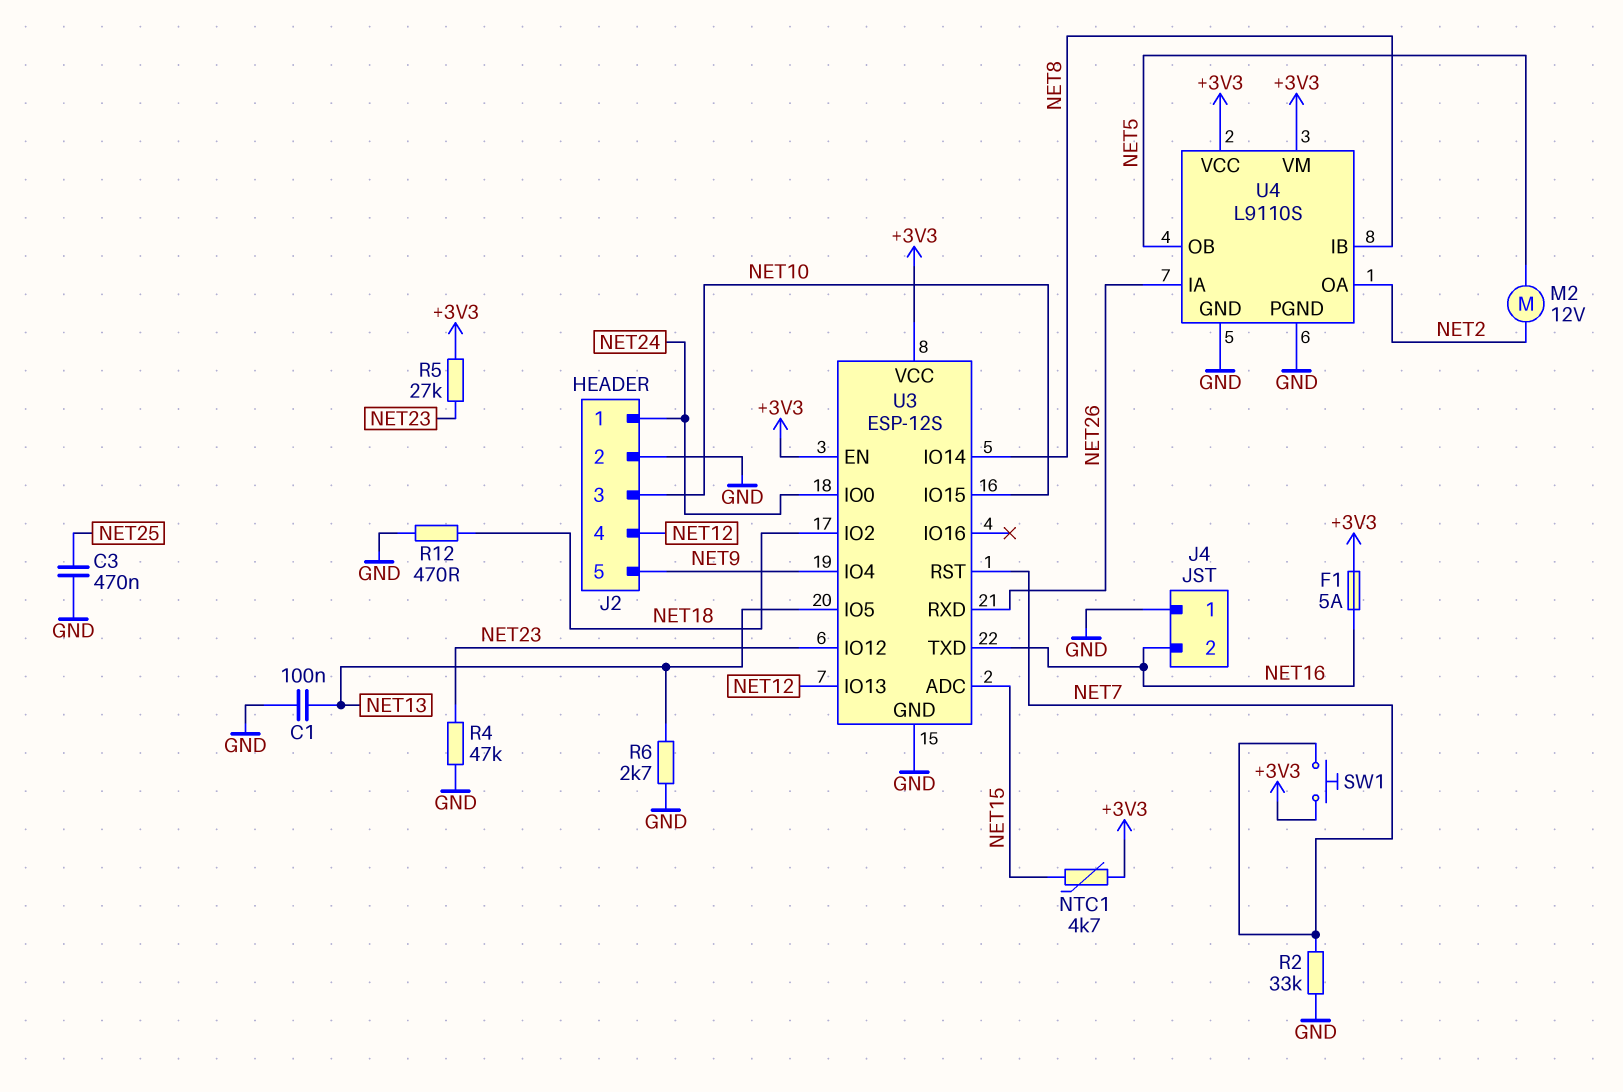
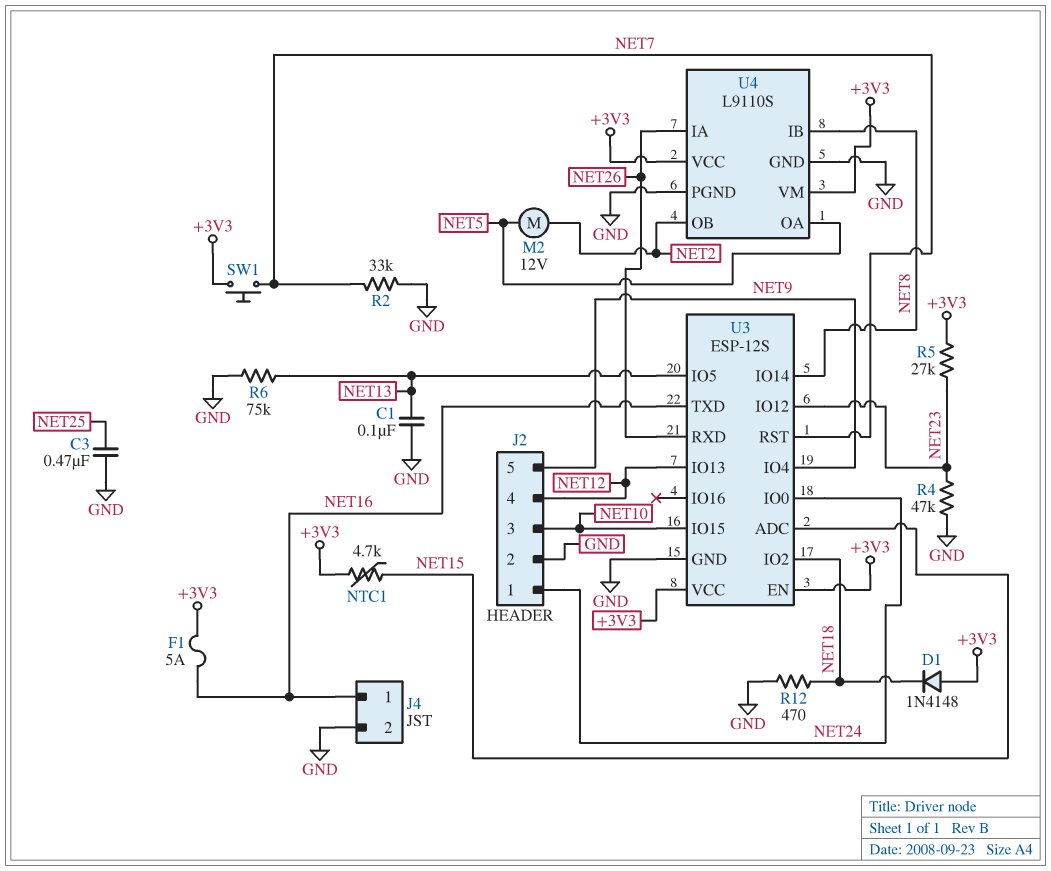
D1: none -> diode 1N4148 (A +3V3, K NET18)
J4 pin 1: GND -> NET16
J4 pin 2: NET16 -> GND
R6: 2.7k (GND, NET13) -> 75k (GND, NET13)
U4 pin OA: NET2 -> NET5
U4 pin OB: NET5 -> NET2

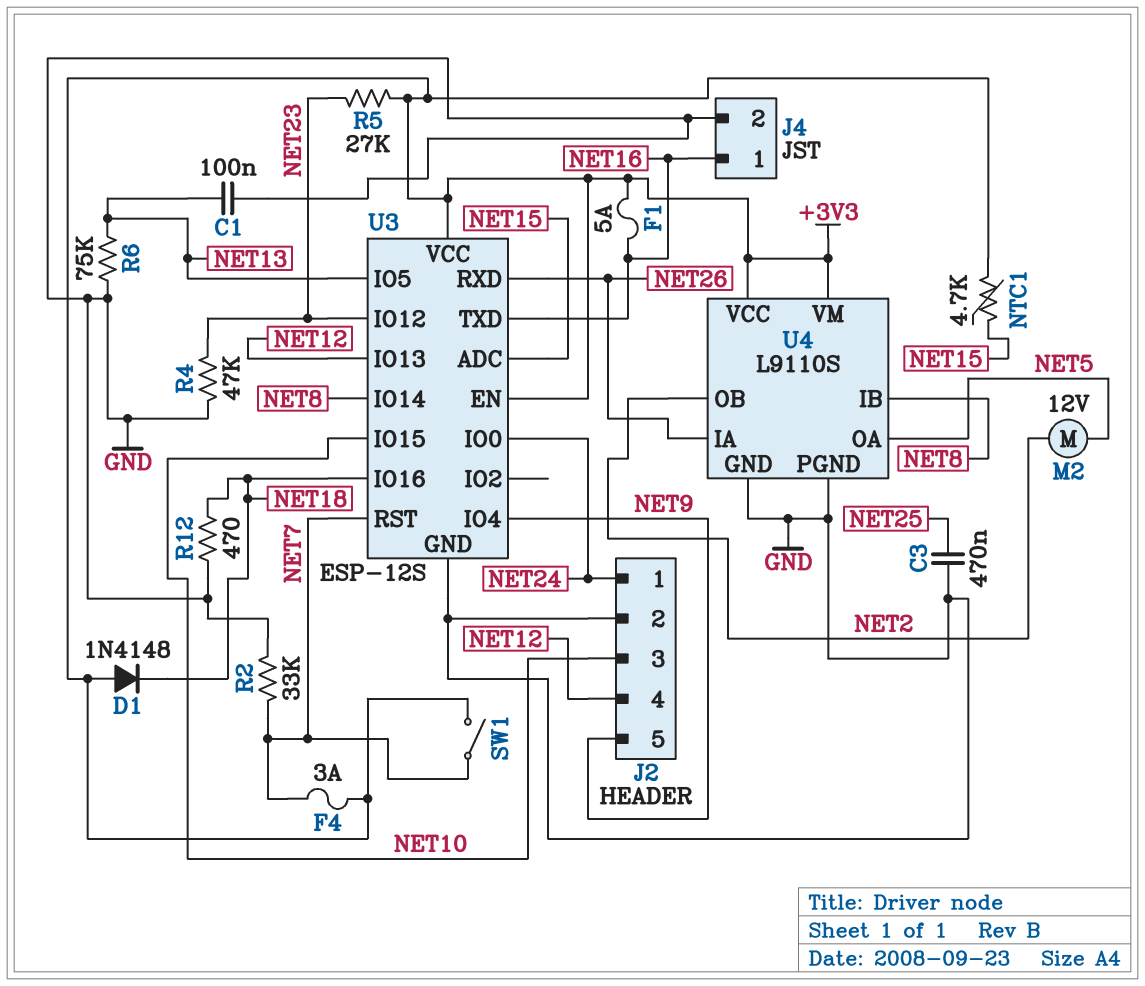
F4: none -> 3A (+3V3, NET7)
SW1: button (+3V3, NET7) -> switch (+3V3, NET7)
U3 pin IO2: NET18 -> none
U3 pin IO16: none -> NET18

